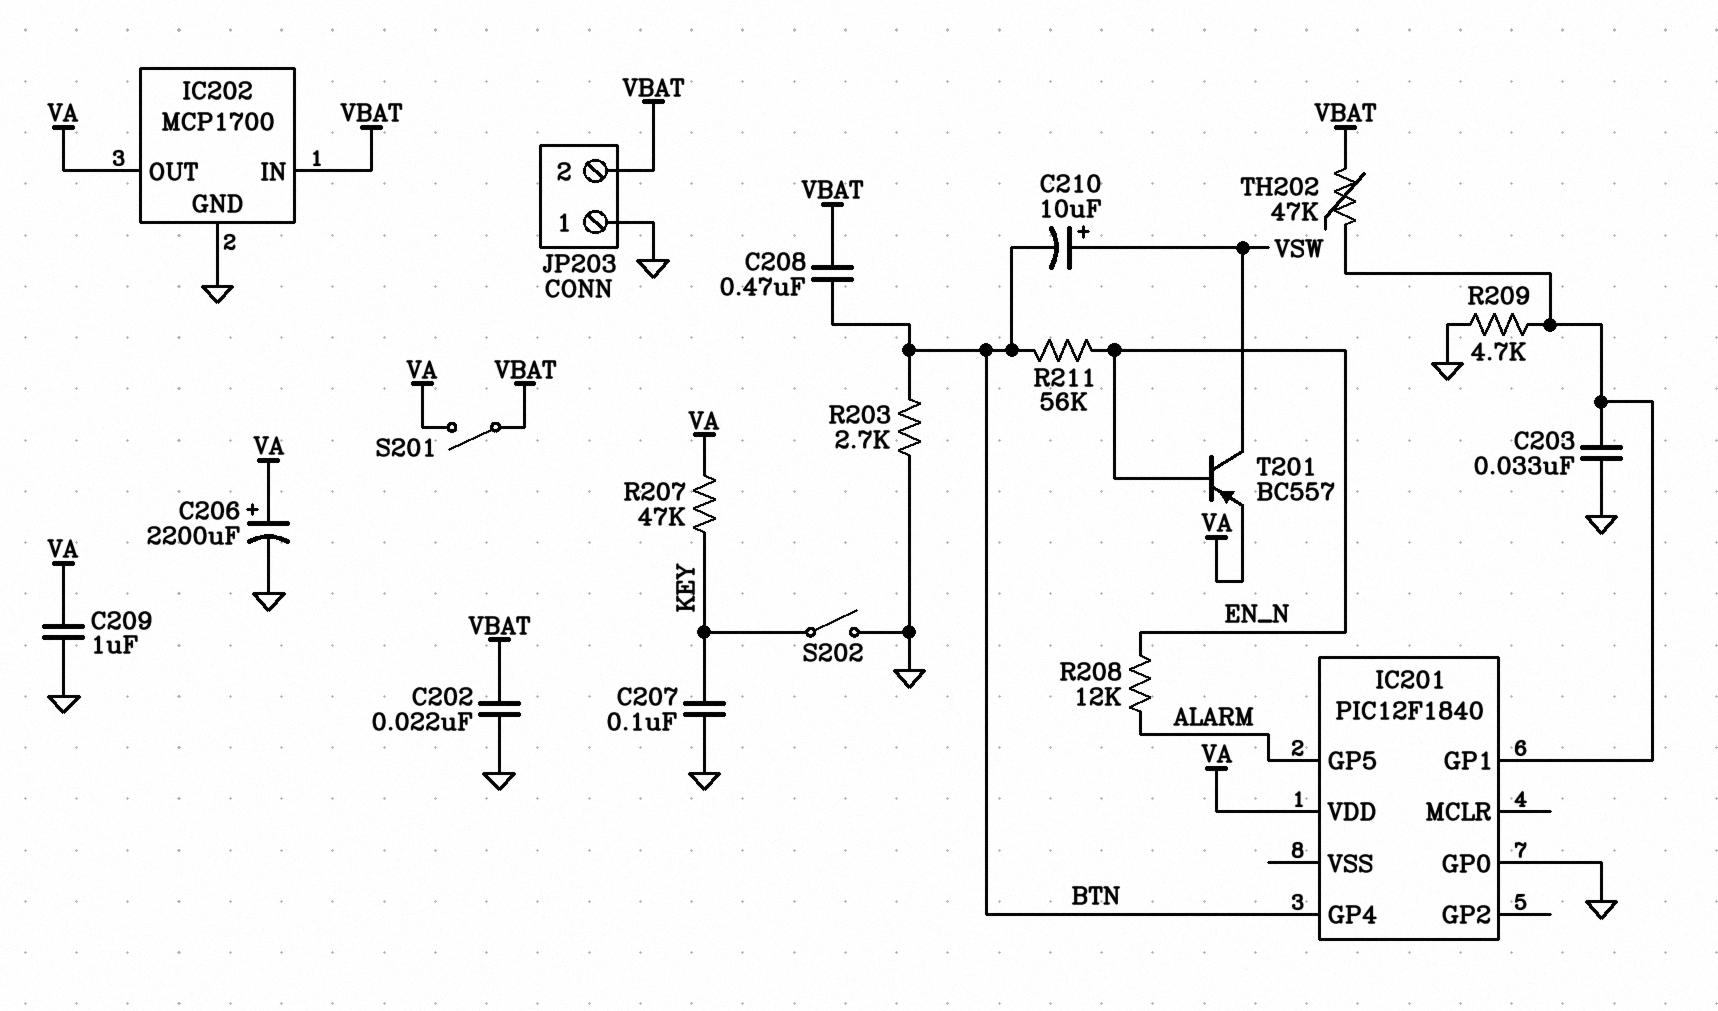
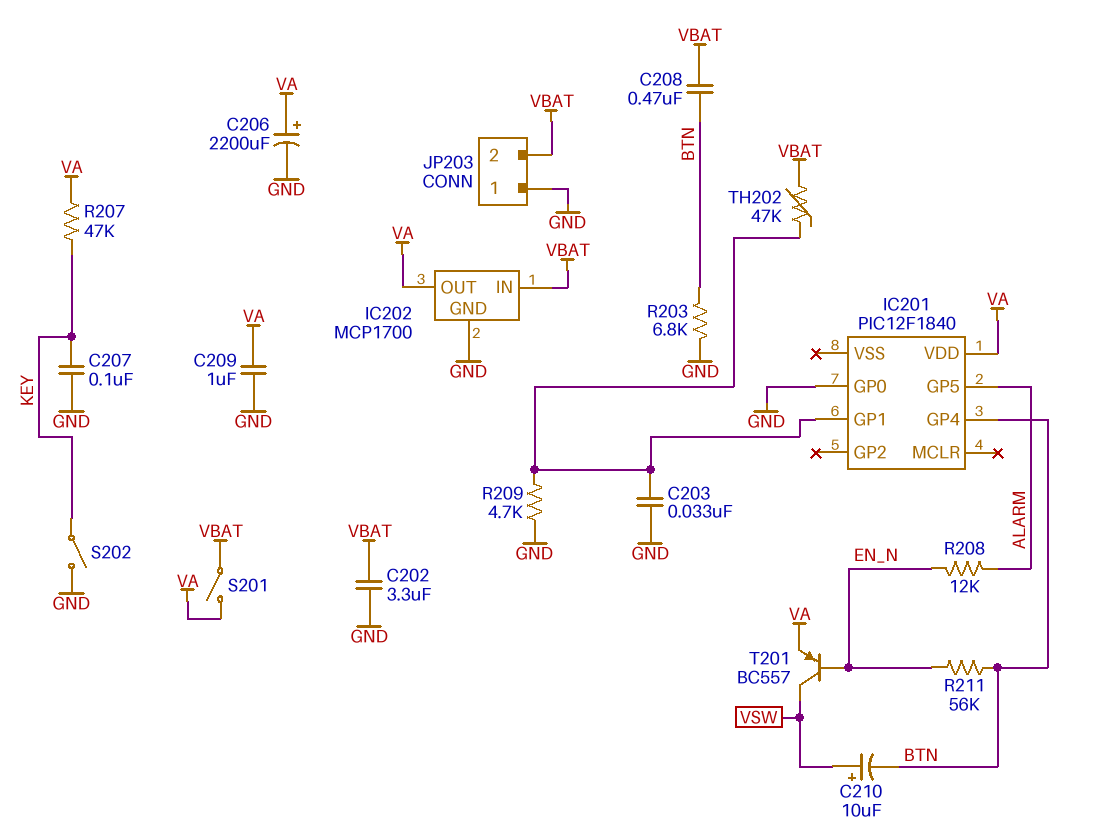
C202: 22nF (GND, VBAT) -> 3.3uF (GND, VBAT)
R203: 2.7k (BTN, GND) -> 6.8k (BTN, GND)

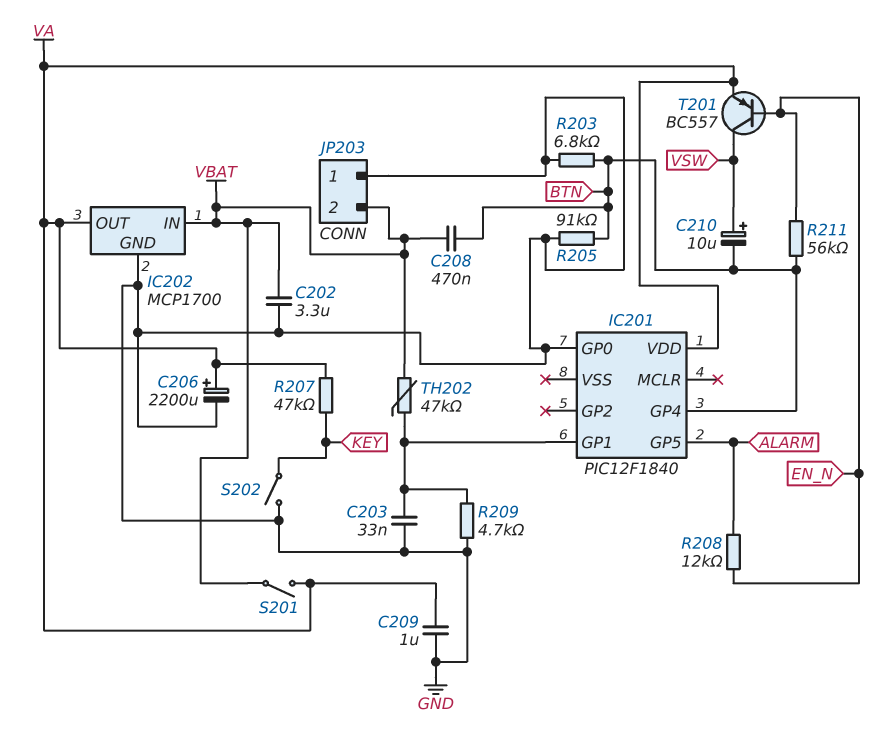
C207: 100nF (GND, KEY) -> none
R205: none -> 91k (BTN, GND)

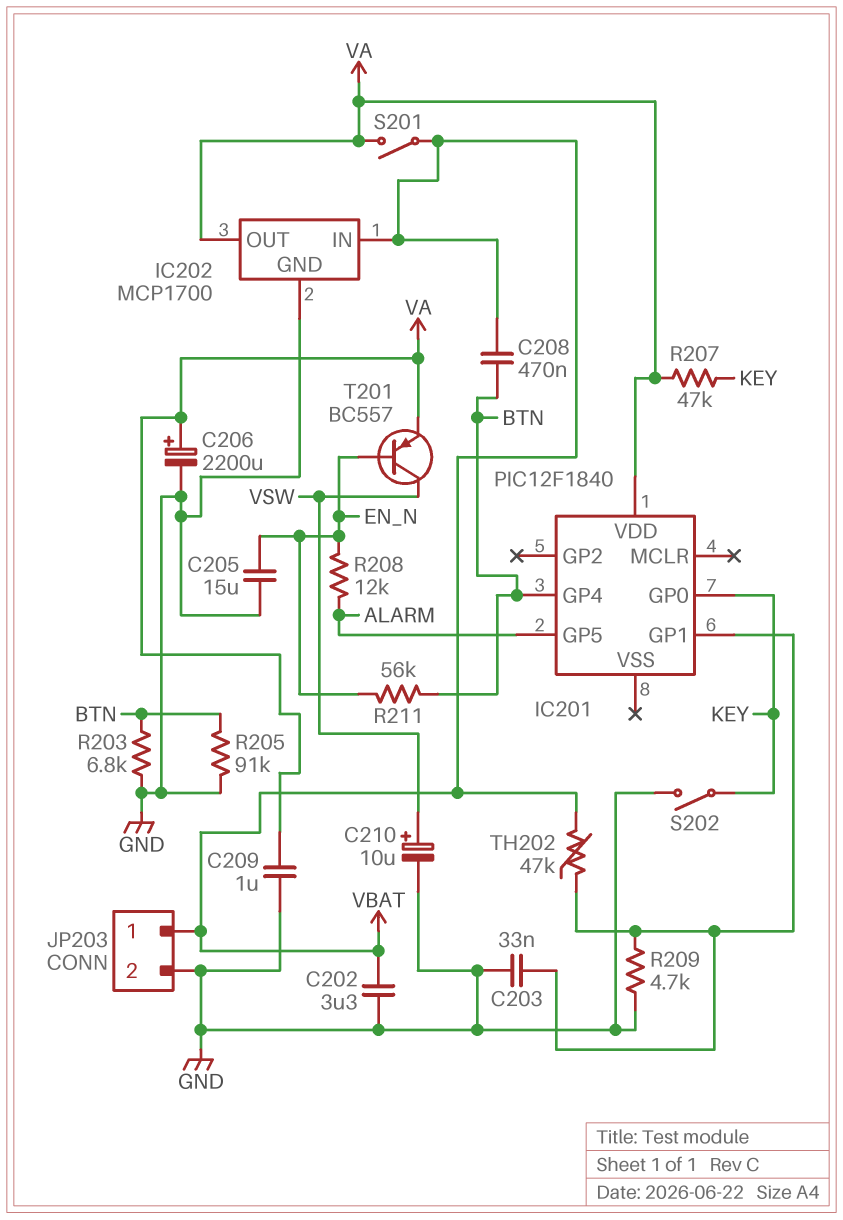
C205: none -> 15uF (EN_N, GND)
C210: 10uF (plus VSW, minus BTN) -> 10uF (plus VSW, minus GND)
IC201 pin GP0: GND -> KEY
JP203 pin 1: GND -> VBAT
JP203 pin 2: VBAT -> GND

